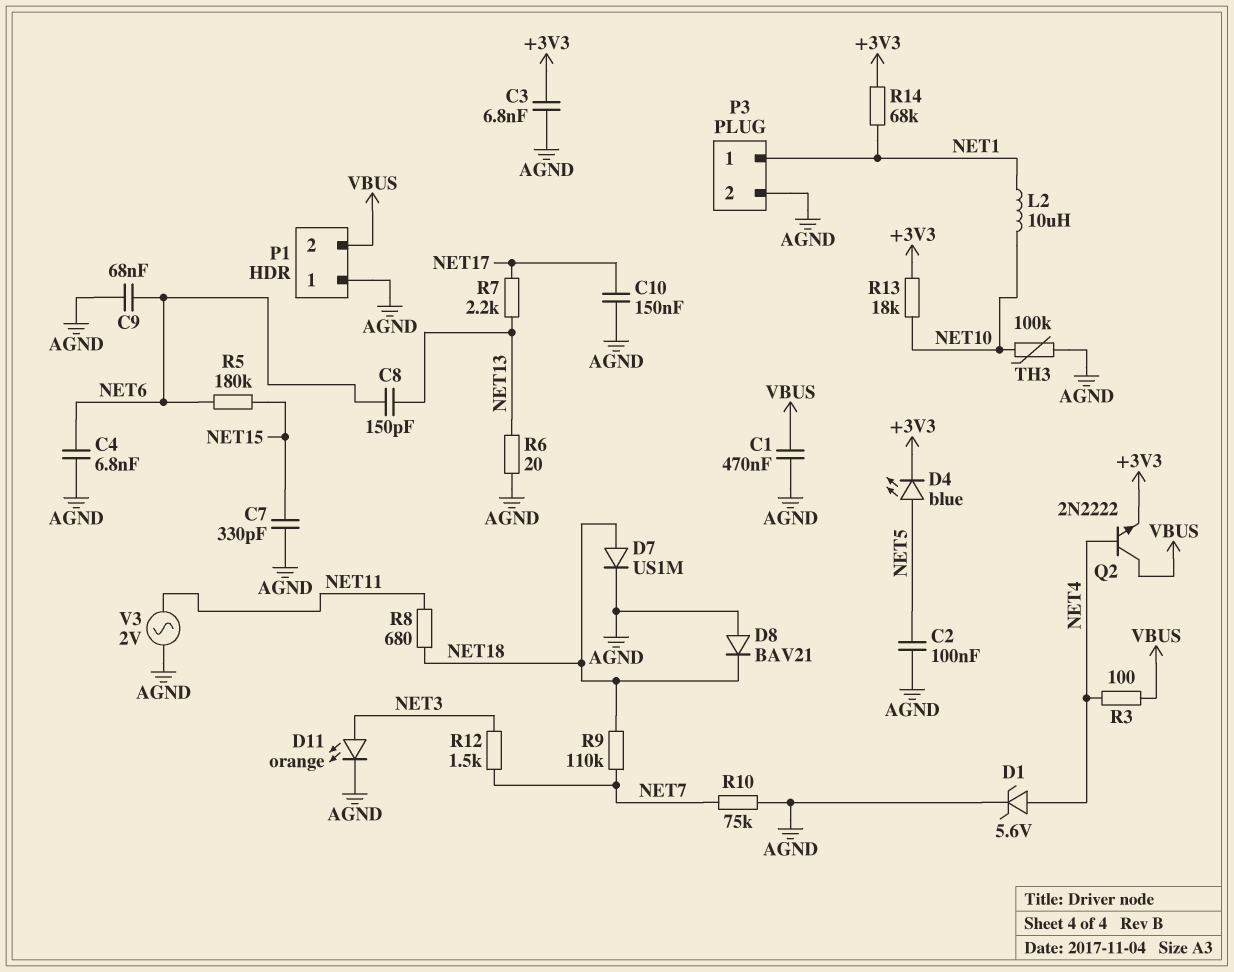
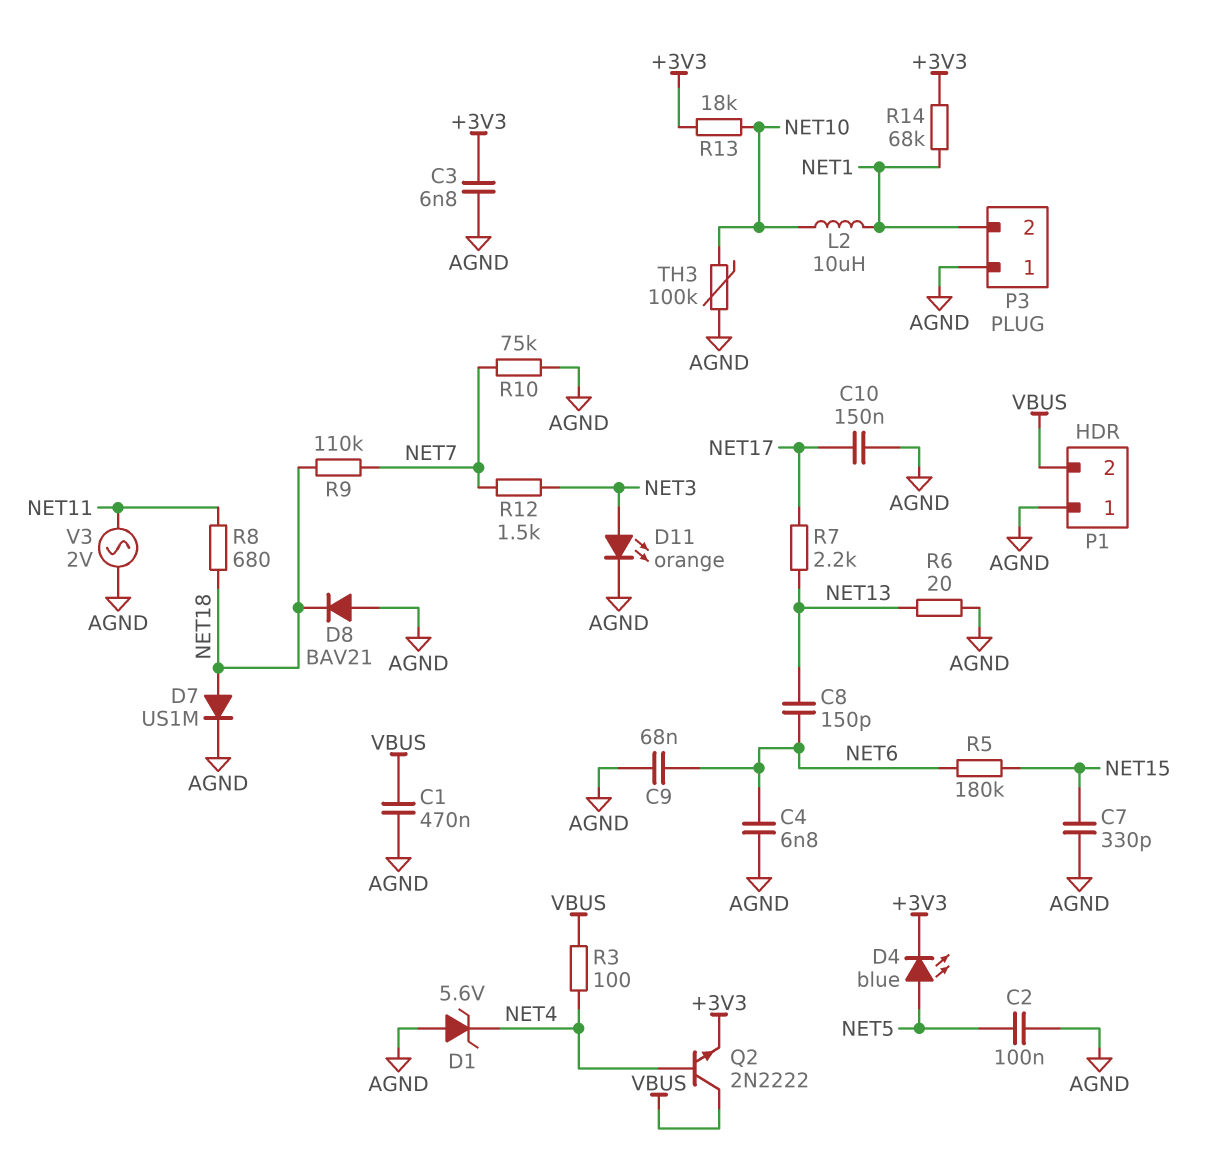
D1: zener 5.6V (A NET4, K AGND) -> zener 5.6V (A AGND, K NET4)
P3 pin 1: NET1 -> AGND
P3 pin 2: AGND -> NET1

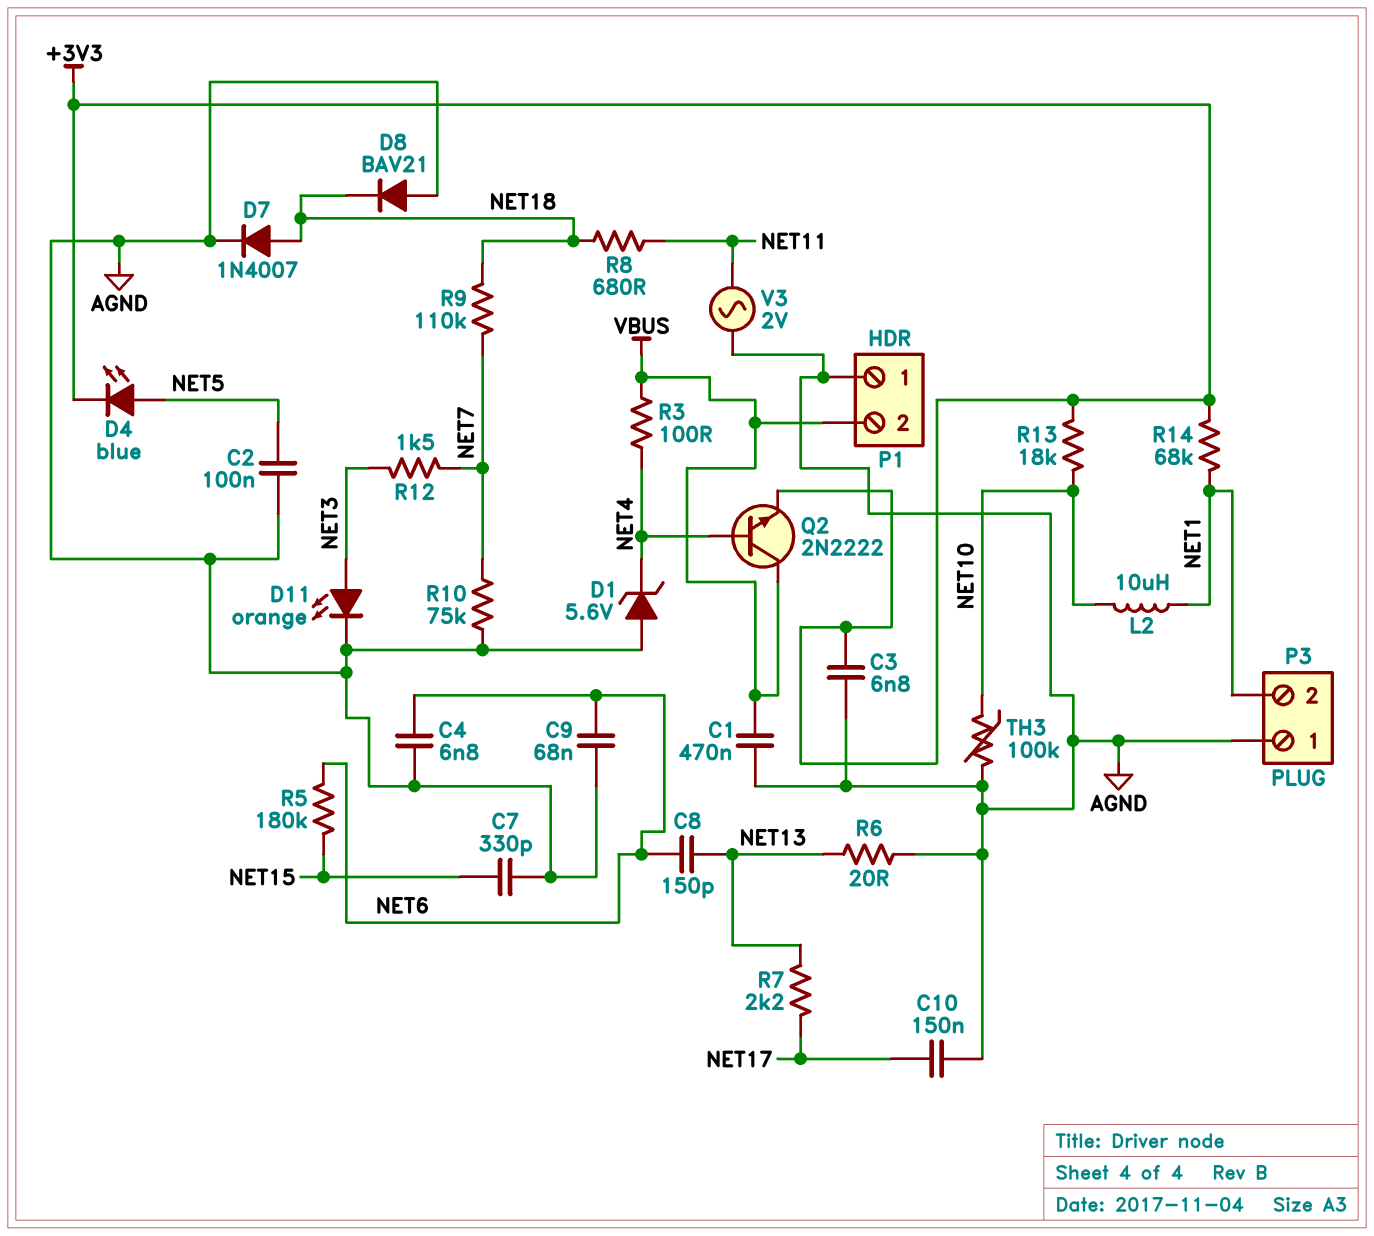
D7: diode US1M (A NET18, K AGND) -> diode 1N4007 (A NET18, K AGND)

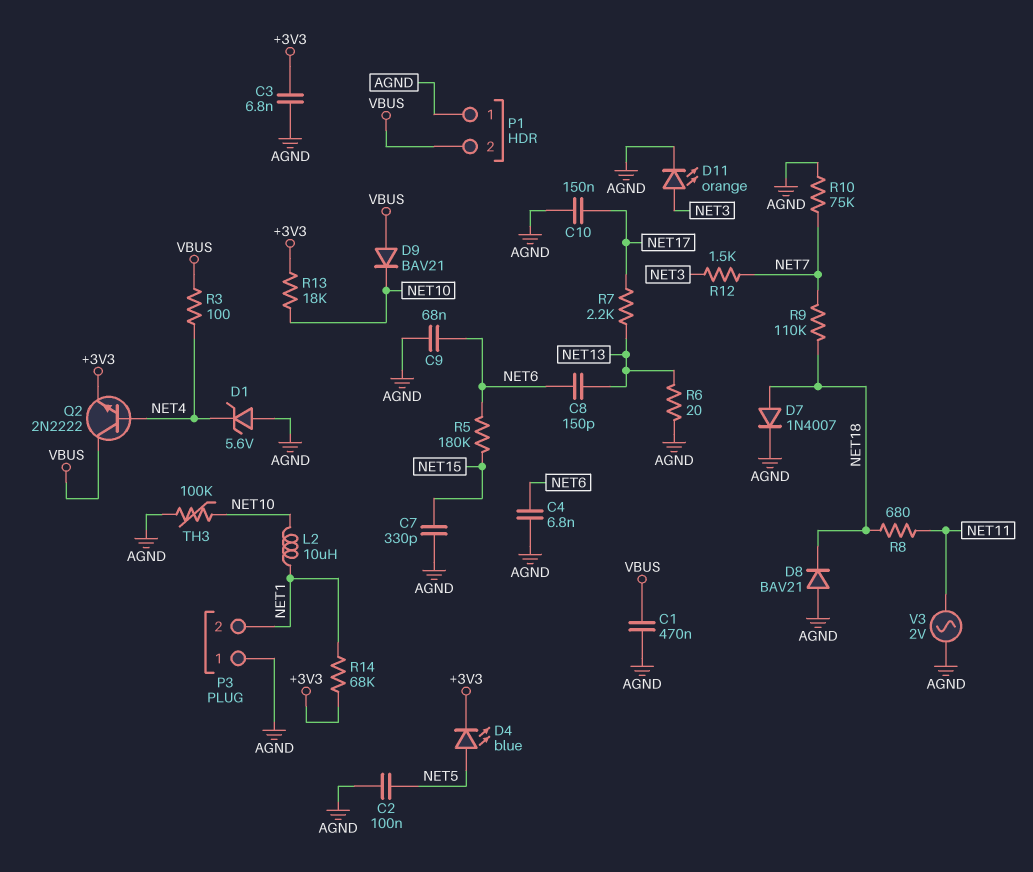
D9: none -> diode BAV21 (A VBUS, K NET10)

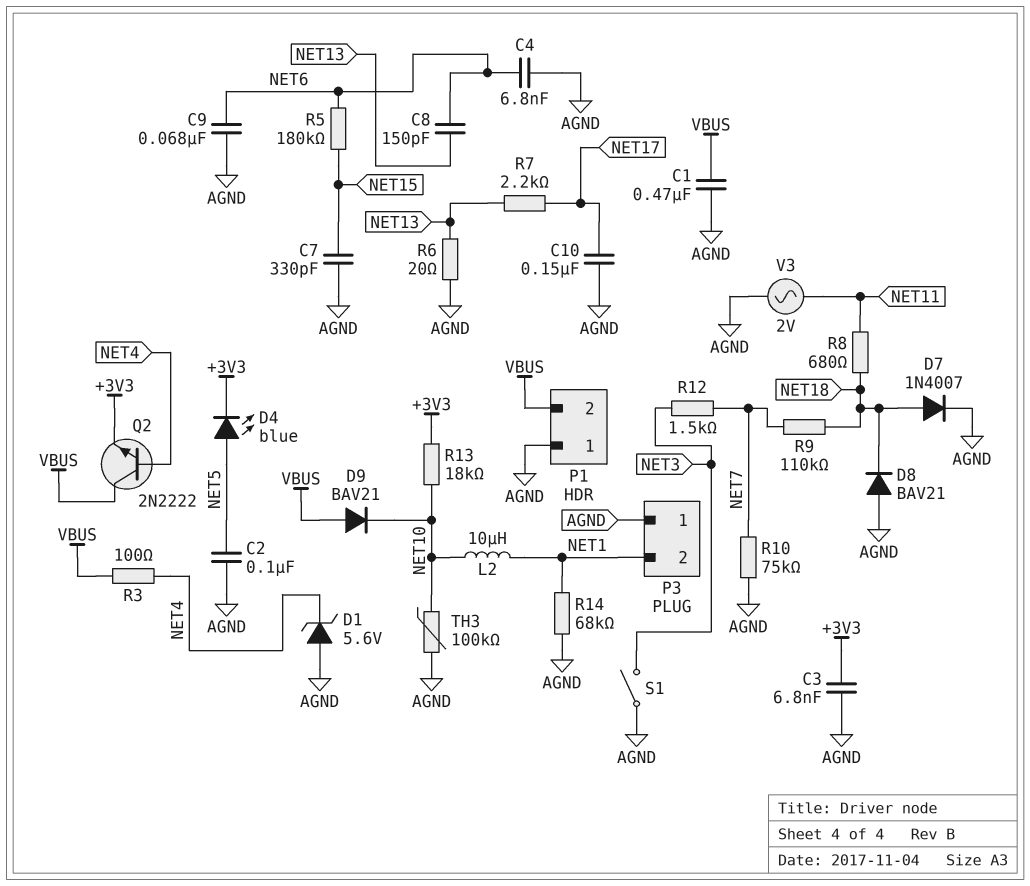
D11: LED orange (A NET3, K AGND) -> none
R14: 68k (+3V3, NET1) -> 68k (AGND, NET1)
S1: none -> switch (AGND, NET3)

